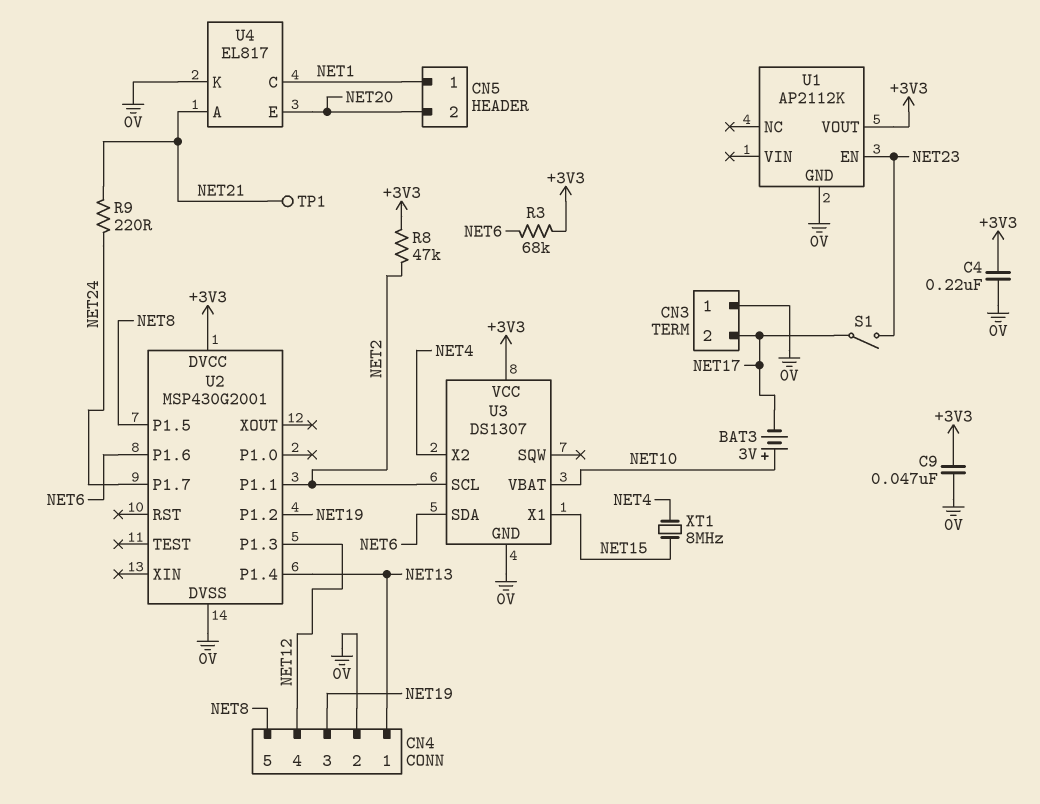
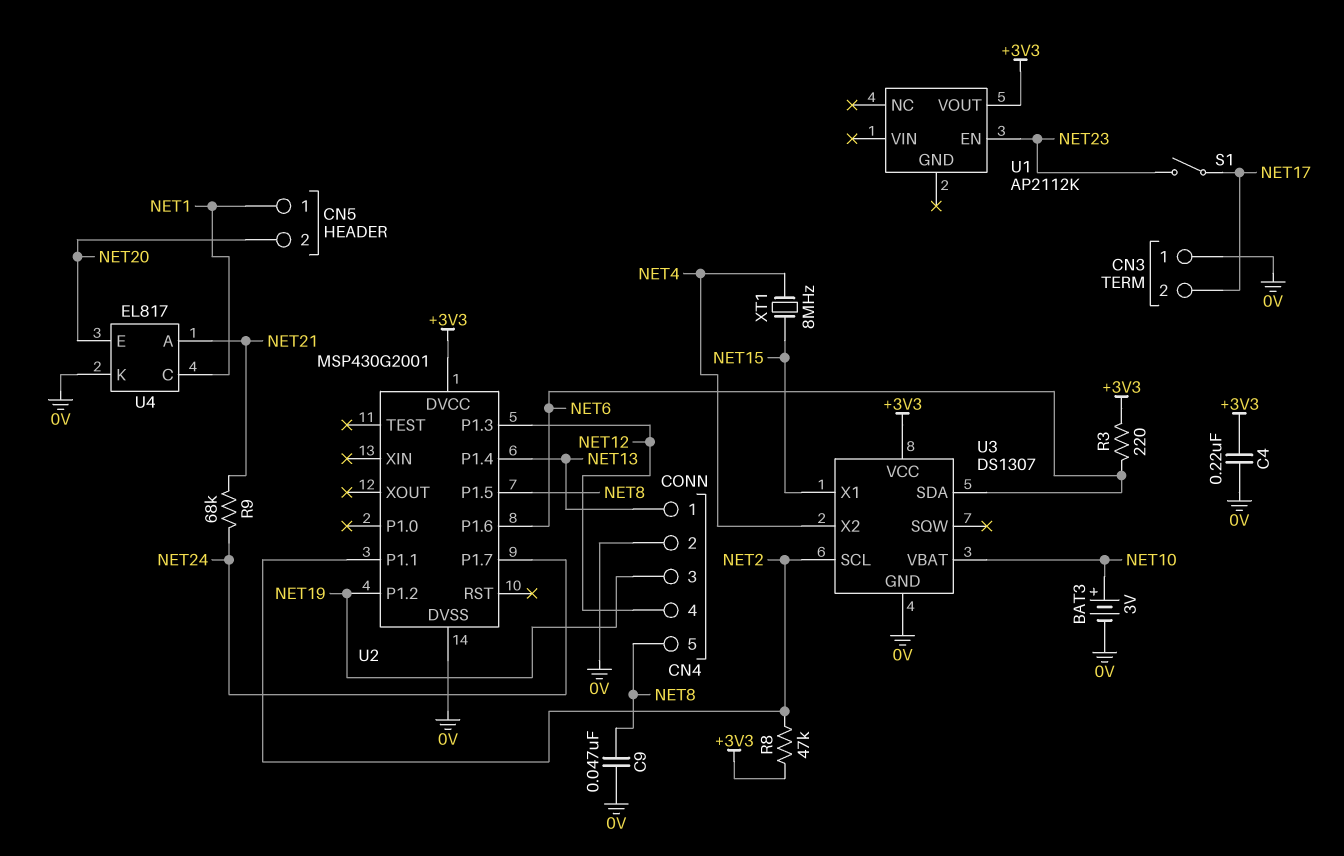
BAT3: 3V (plus NET10, minus NET17) -> 3V (plus NET10, minus 0V)
C9: 47nF (+3V3, 0V) -> 47nF (0V, NET8)
R3: 68k (+3V3, NET6) -> 220 (+3V3, NET6)
R9: 220 (NET21, NET24) -> 68k (NET21, NET24)
TP1: test point (NET21) -> none
U1 pin GND: 0V -> none

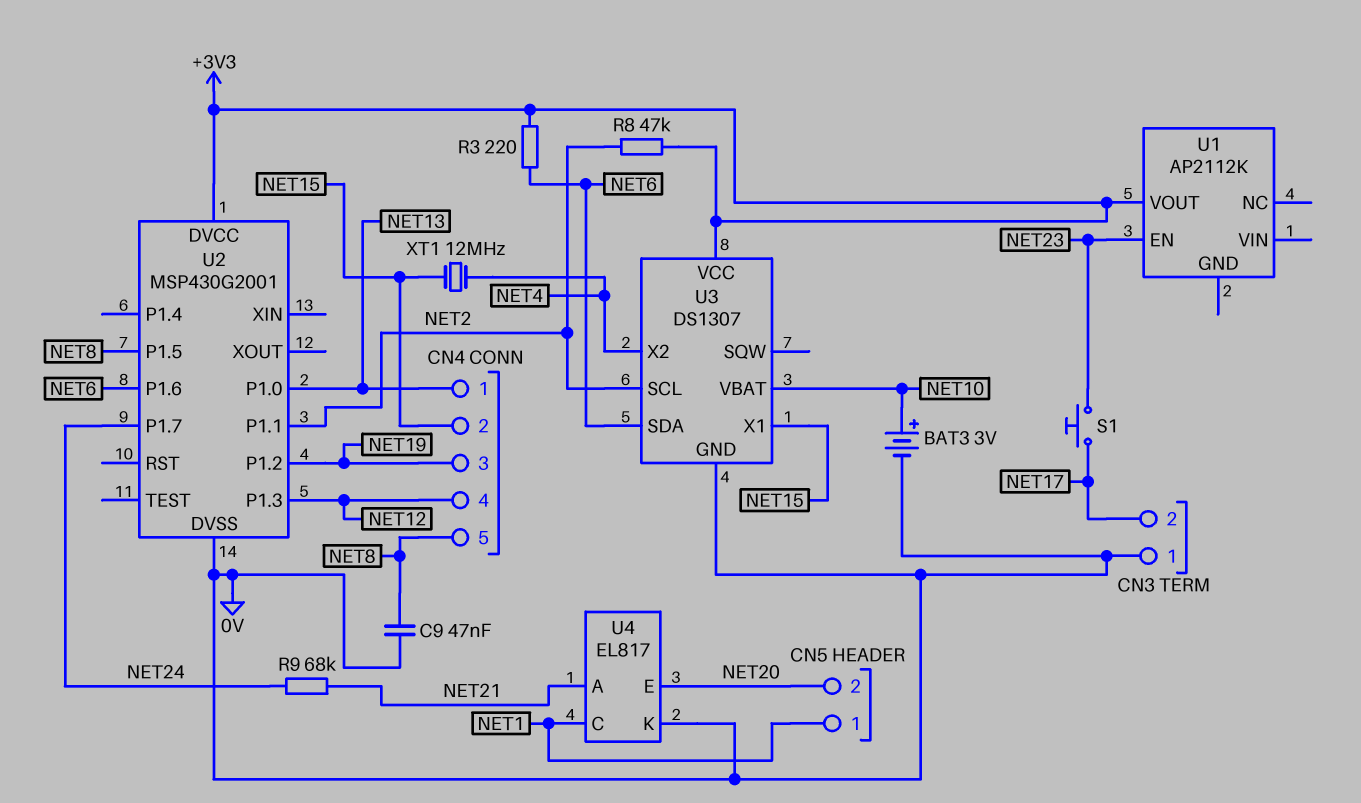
C4: 220nF (+3V3, 0V) -> none
CN4 pin 2: 0V -> NET15
S1: switch (NET17, NET23) -> button (NET17, NET23)
U2 pin P1.0: none -> NET13
U2 pin P1.4: NET13 -> none
XT1: 8MHz (NET4, NET15) -> 12MHz (NET4, NET15)

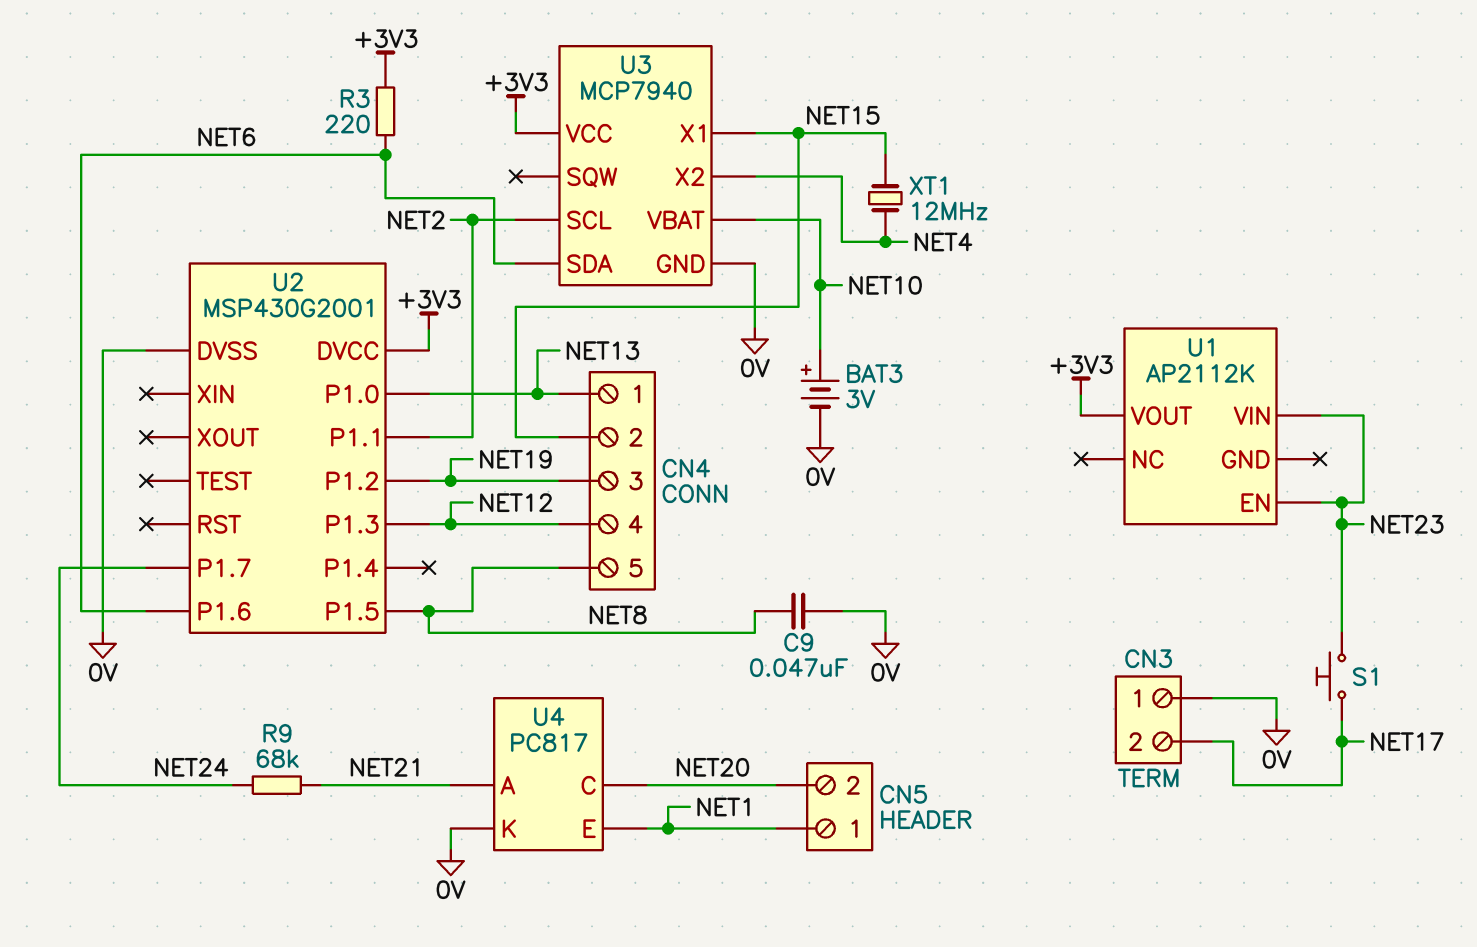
R8: 47k (+3V3, NET2) -> none
U1 pin VIN: none -> NET23
U3: DS1307 -> MCP7940
U4: EL817 -> PC817
U4 pin C: NET1 -> NET20
U4 pin E: NET20 -> NET1

